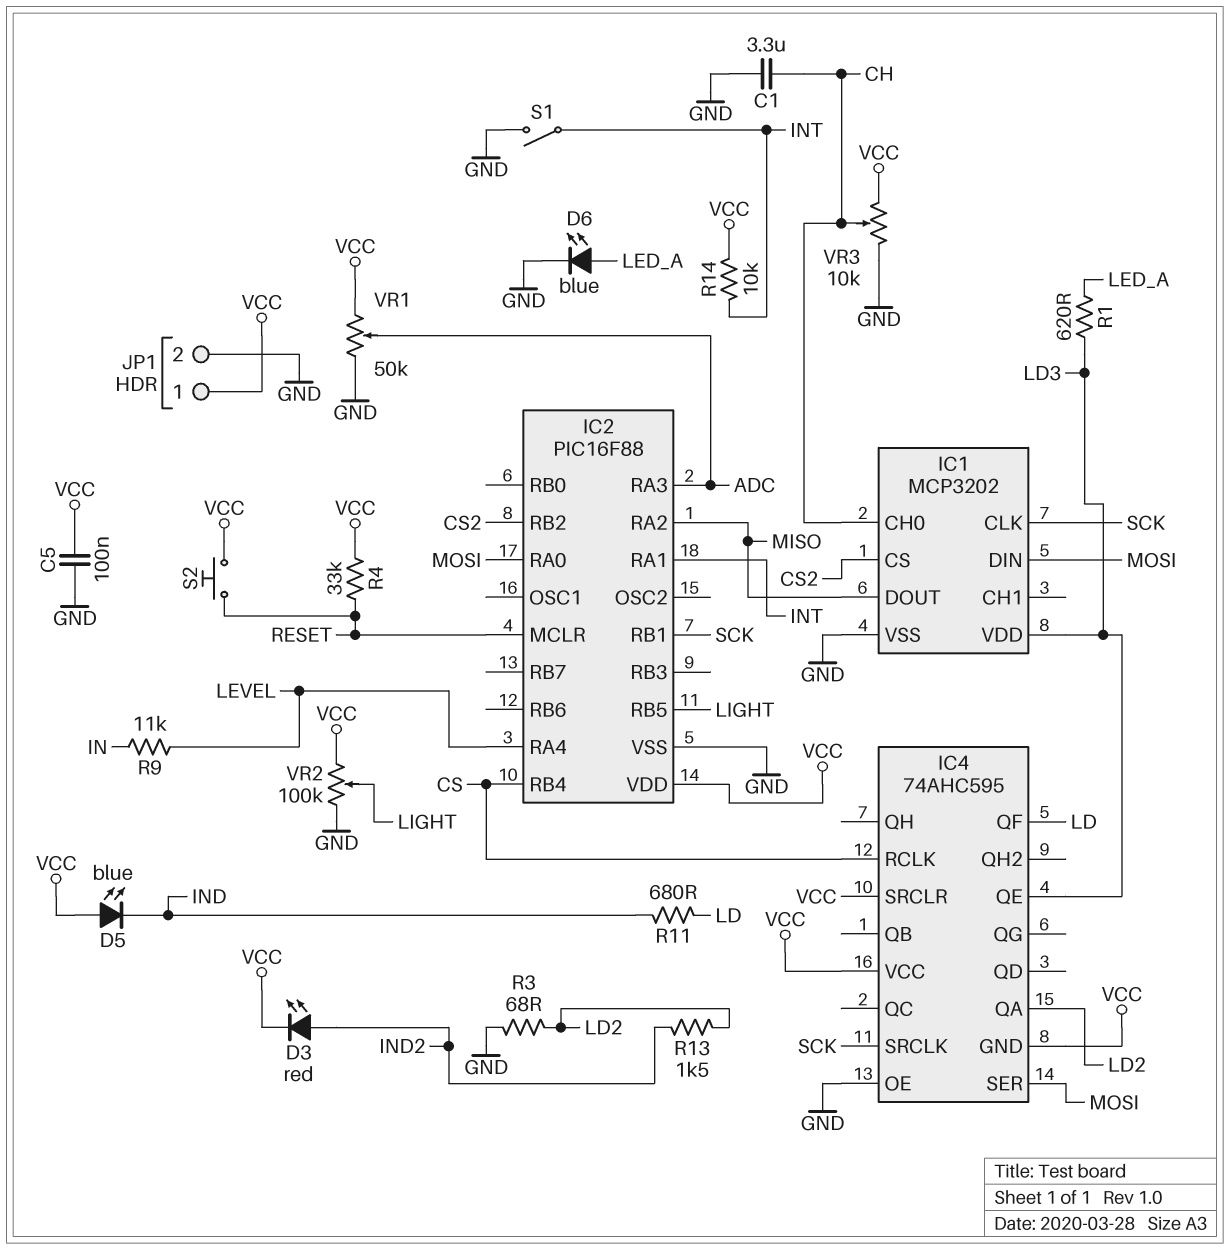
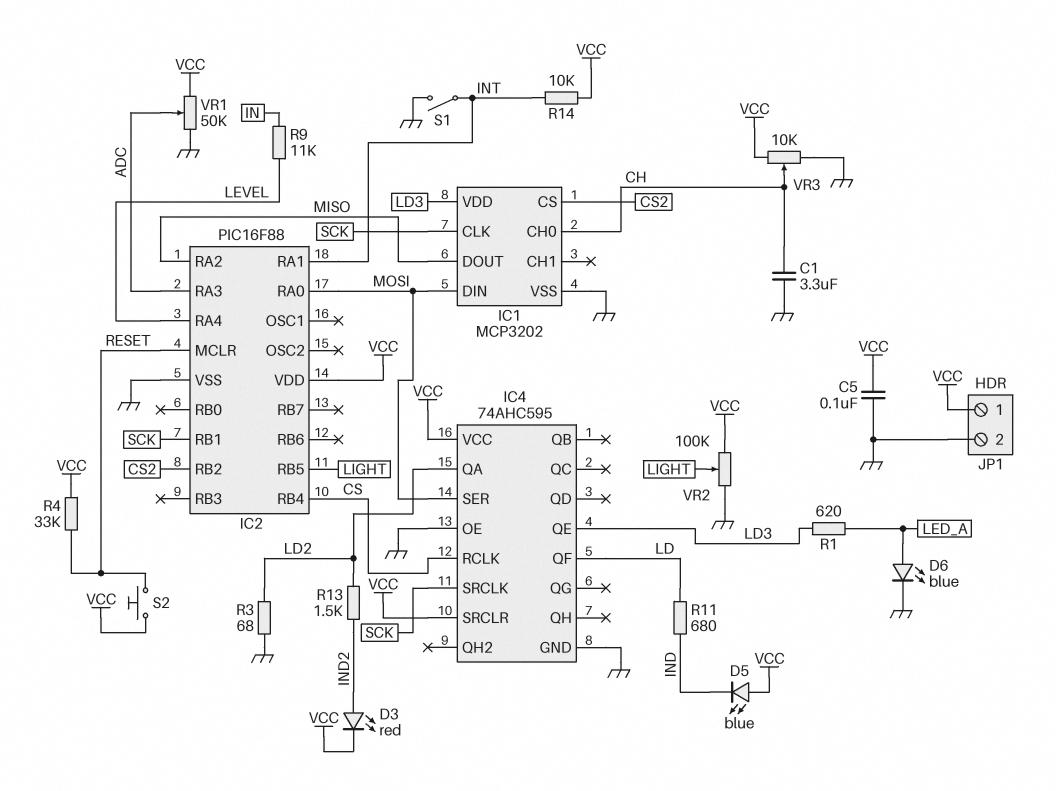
IC4 pin GND: VCC -> GND

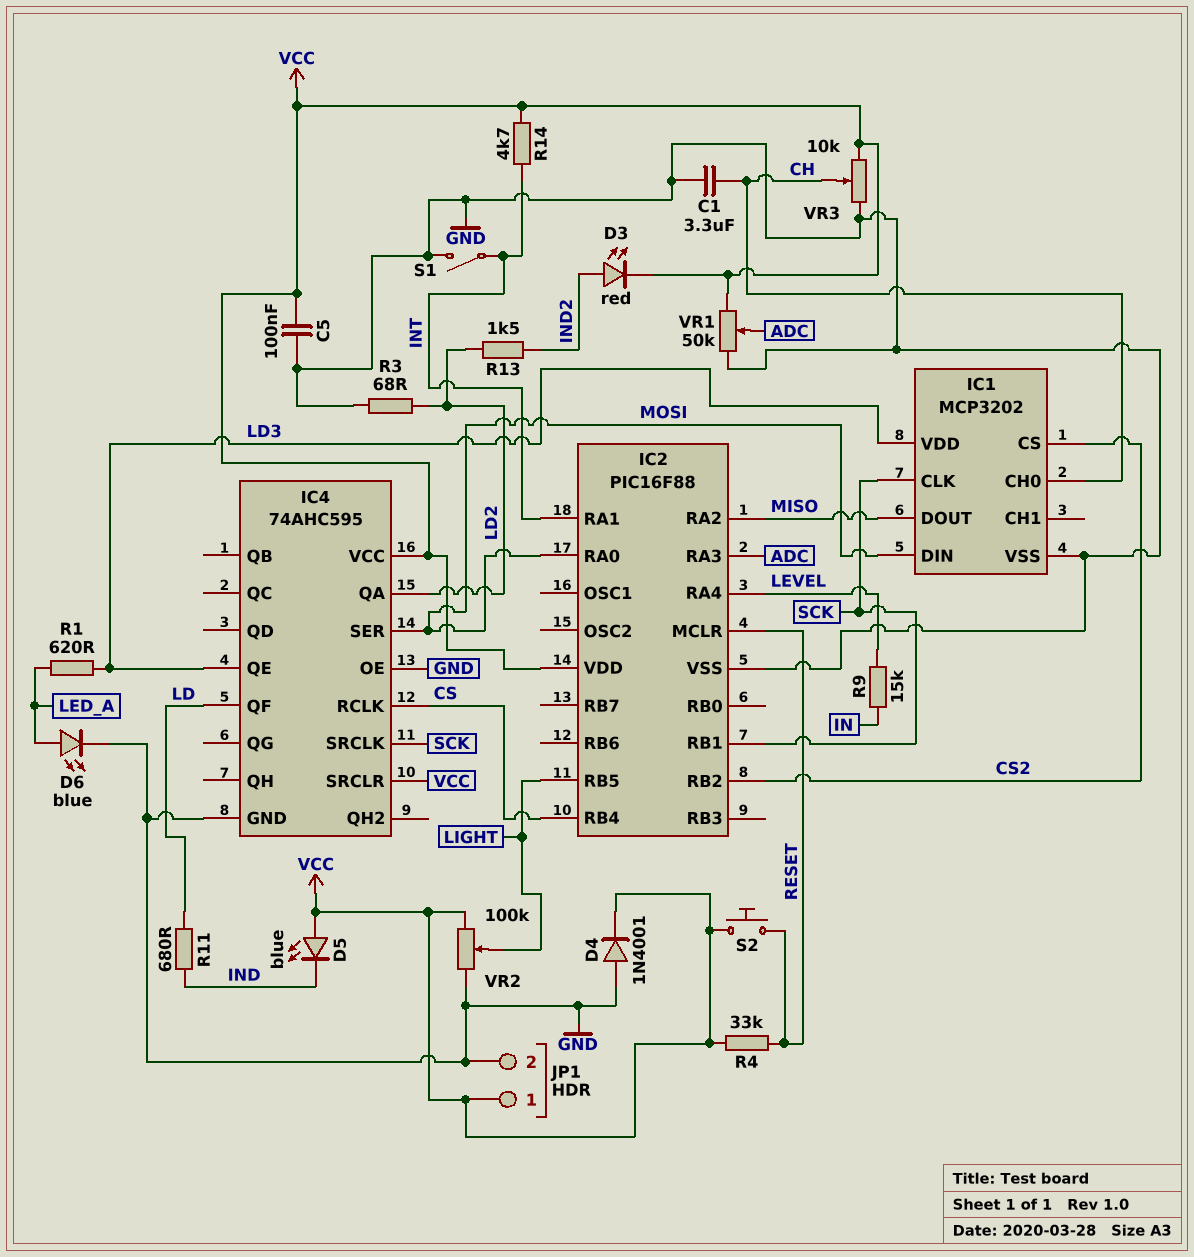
D4: none -> diode 1N4001 (A GND, K VCC)
R9: 11k (IN, LEVEL) -> 15k (IN, LEVEL)
R14: 10k (INT, VCC) -> 4.7k (INT, VCC)

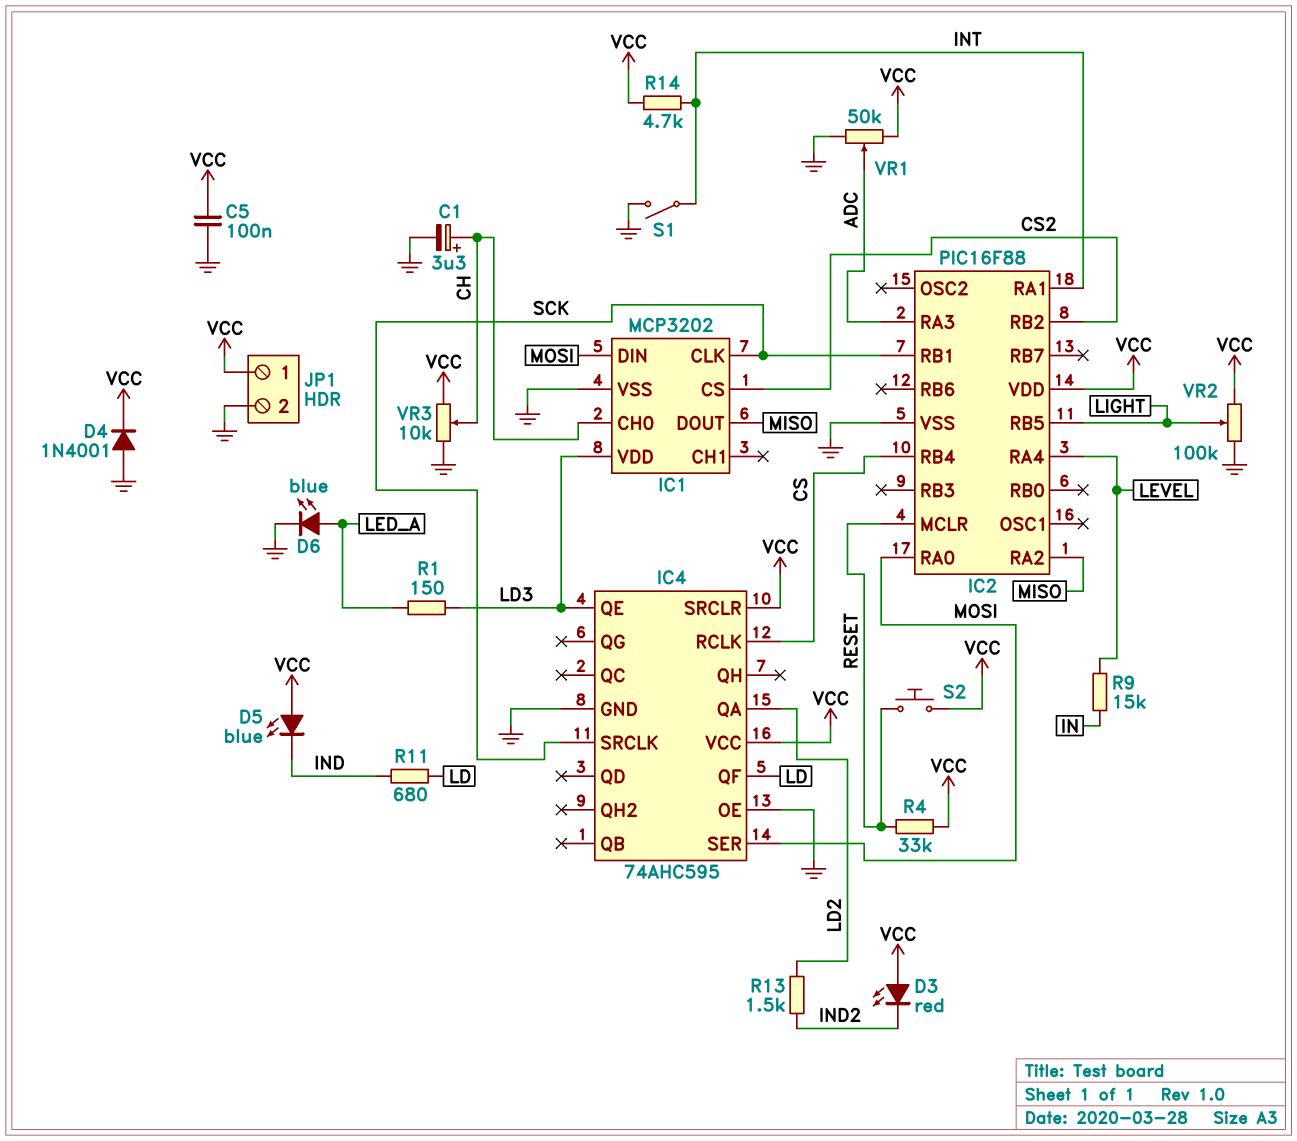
C1: 3.3uF (CH, GND) -> 3.3uF (plus CH, minus GND)
D3: LED red (A IND2, K VCC) -> LED red (A VCC, K IND2)
R1: 620 (LD3, LED_A) -> 150 (LD3, LED_A)
R3: 68 (GND, LD2) -> none

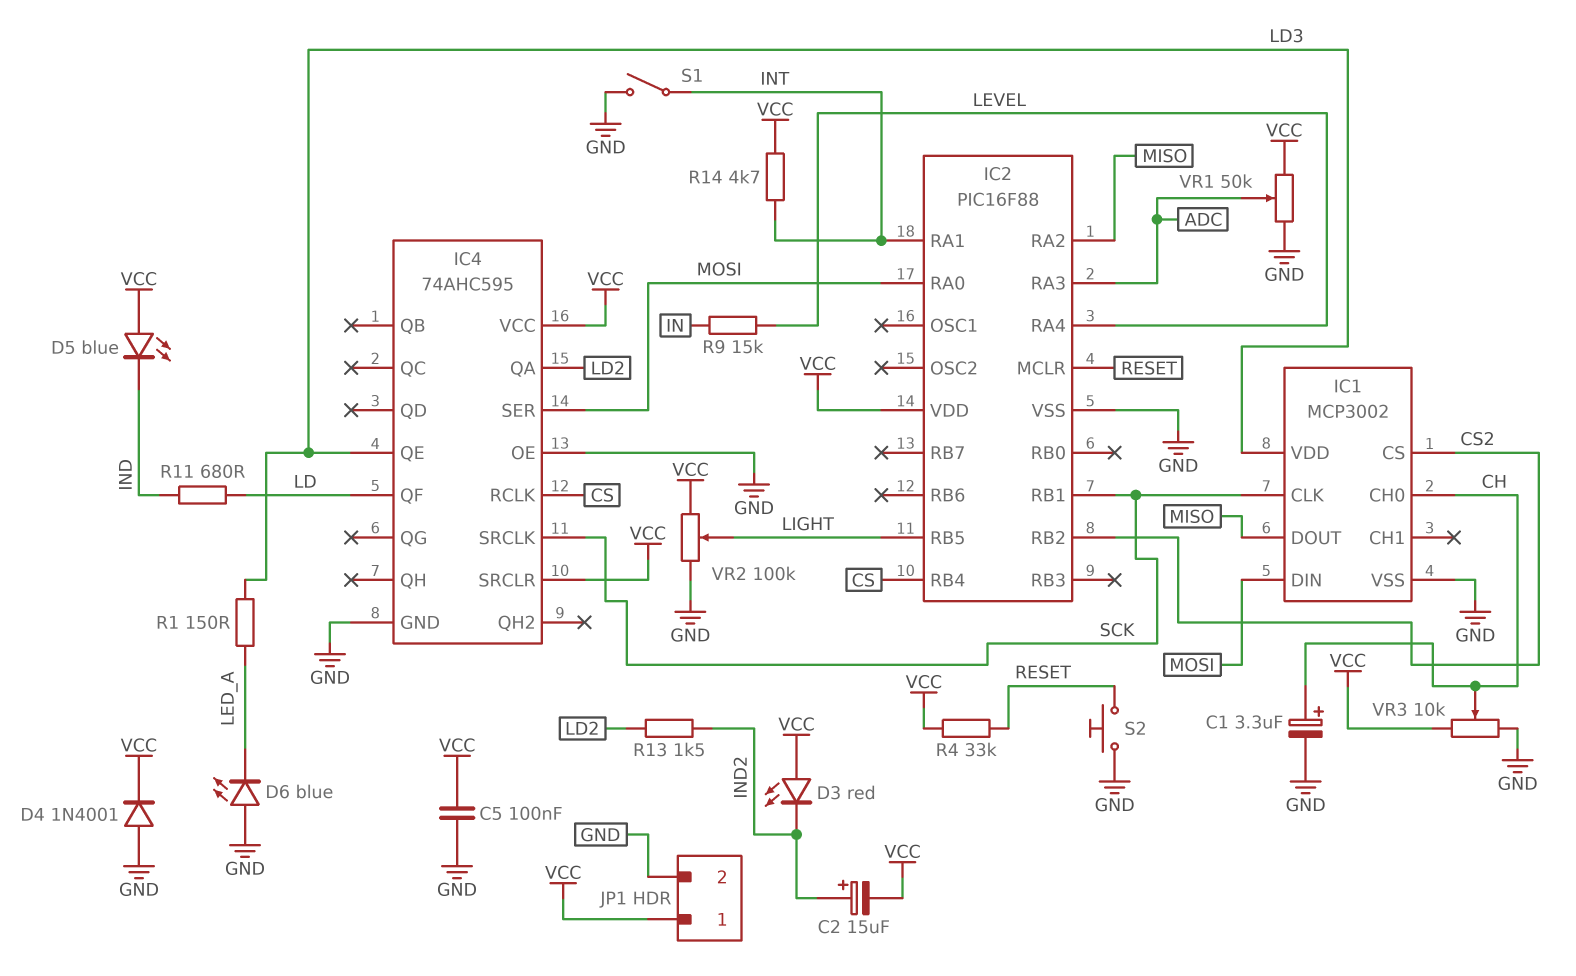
C2: none -> 15uF (plus IND2, minus VCC)
D6: LED blue (A LED_A, K GND) -> LED blue (A GND, K LED_A)
IC1: MCP3202 -> MCP3002
S2: button (RESET, VCC) -> button (GND, RESET)

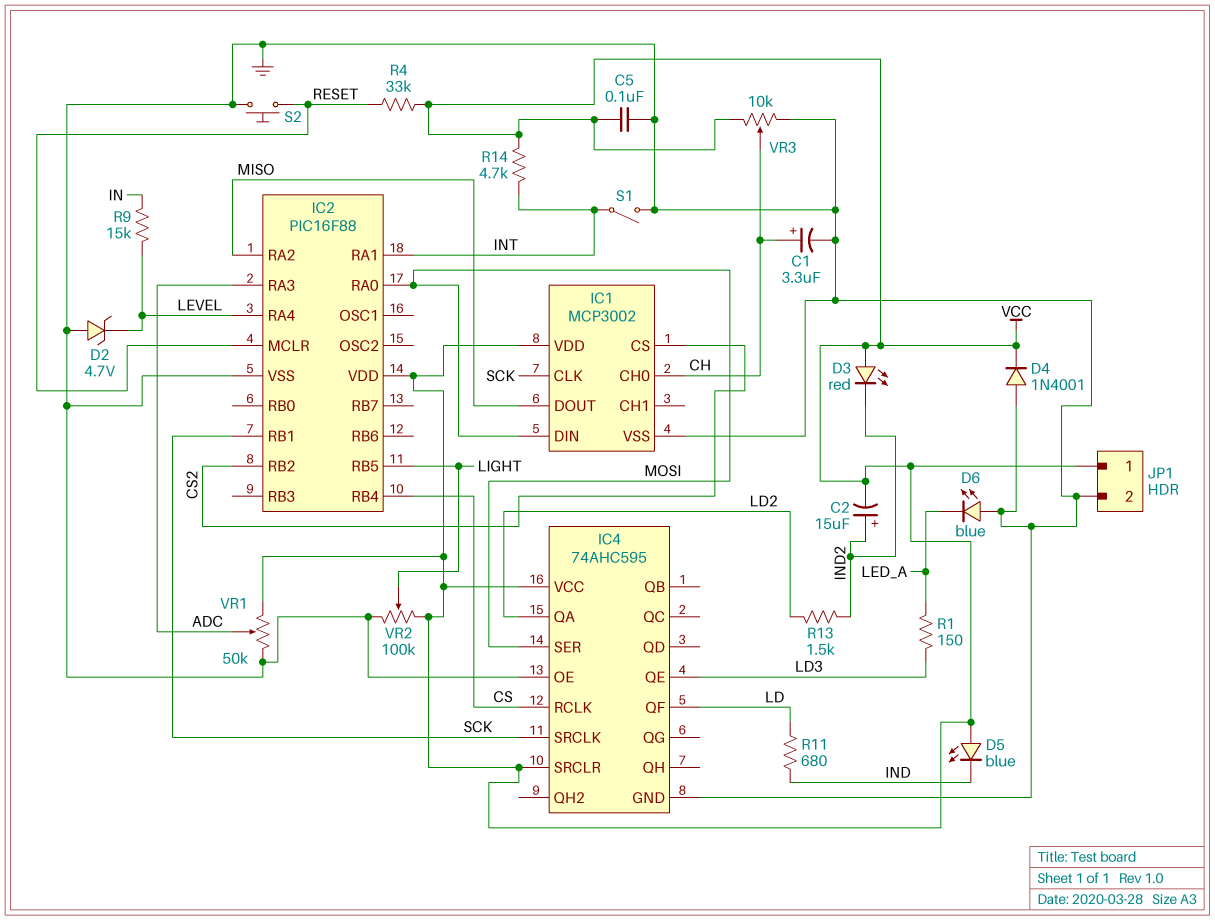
D2: none -> zener 4.7V (A GND, K LEVEL)
IC1 pin VDD: LD3 -> VCC

